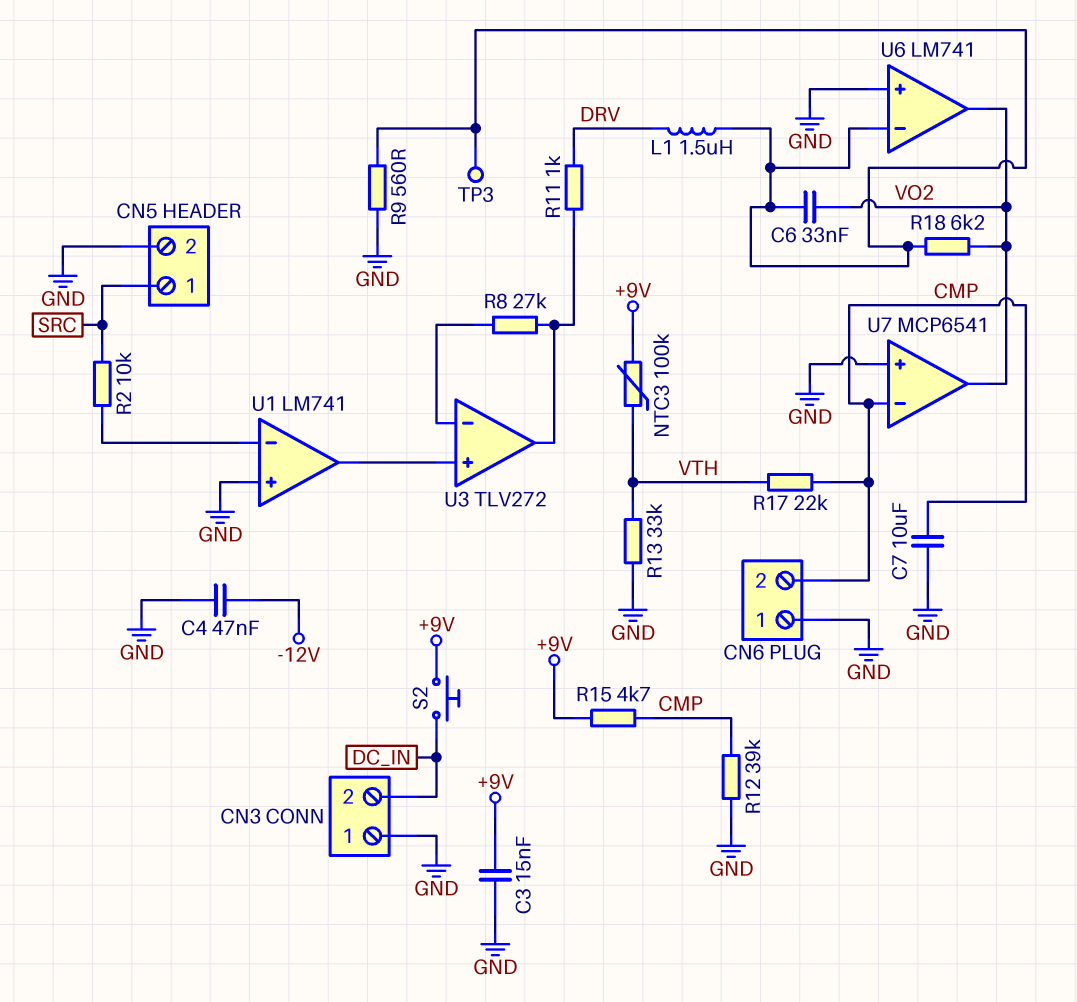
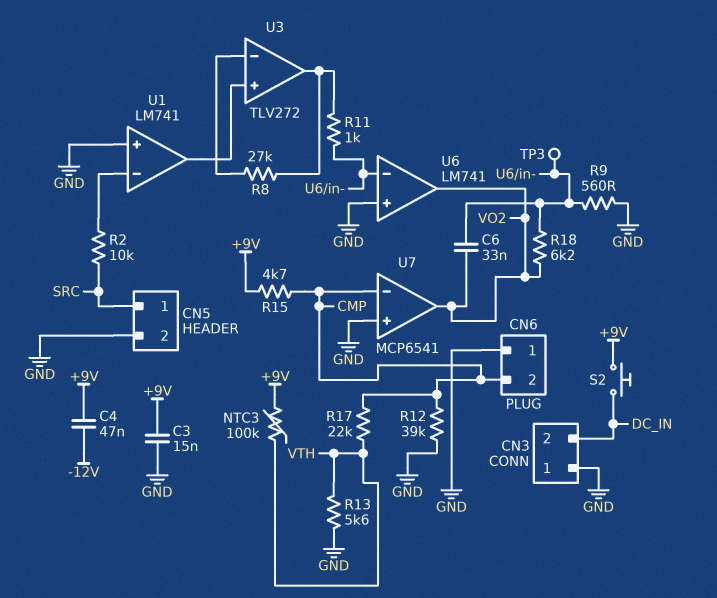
C4: 47nF (-12V, GND) -> 47nF (+9V, -12V)
C7: 10uF (CMP, GND) -> none
L1: 1.5uH (DRV, U6/in-) -> none
R11: 1k (DRV, U3/out) -> 1k (U3/out, U6/in-)
R13: 33k (GND, VTH) -> 5.6k (GND, VTH)

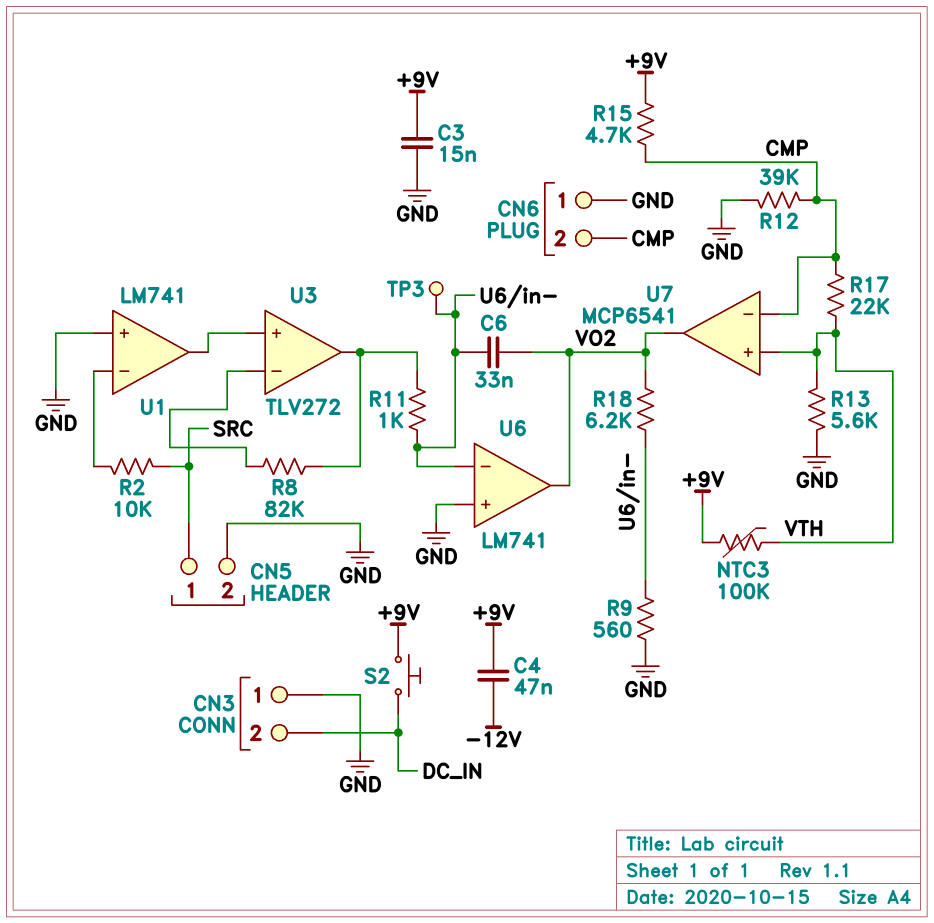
R8: 27k (U3/in-, U3/out) -> 82k (U3/in-, U3/out)
U7 pin in+: GND -> VTH

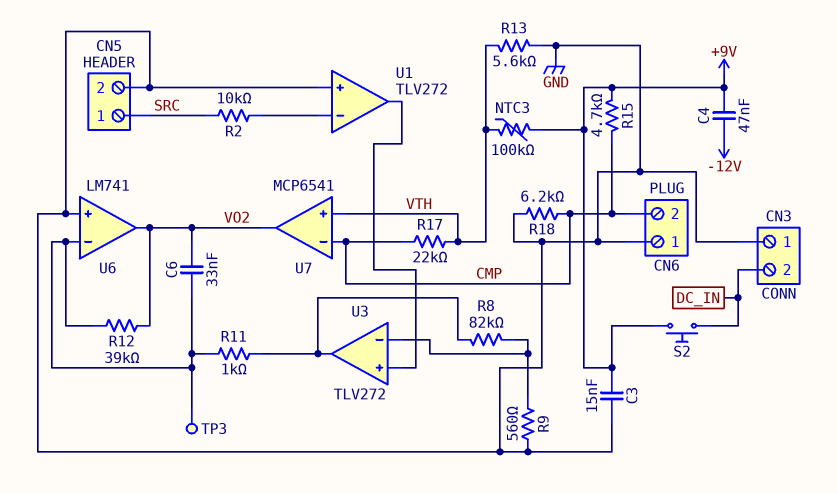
R9: 560 (GND, U6/in-) -> 560 (GND, U3/in-)
R12: 39k (CMP, GND) -> 39k (U6/in-, VO2)
R18: 6.2k (U6/in-, VO2) -> 6.2k (CMP, GND)
U1: LM741 -> TLV272

